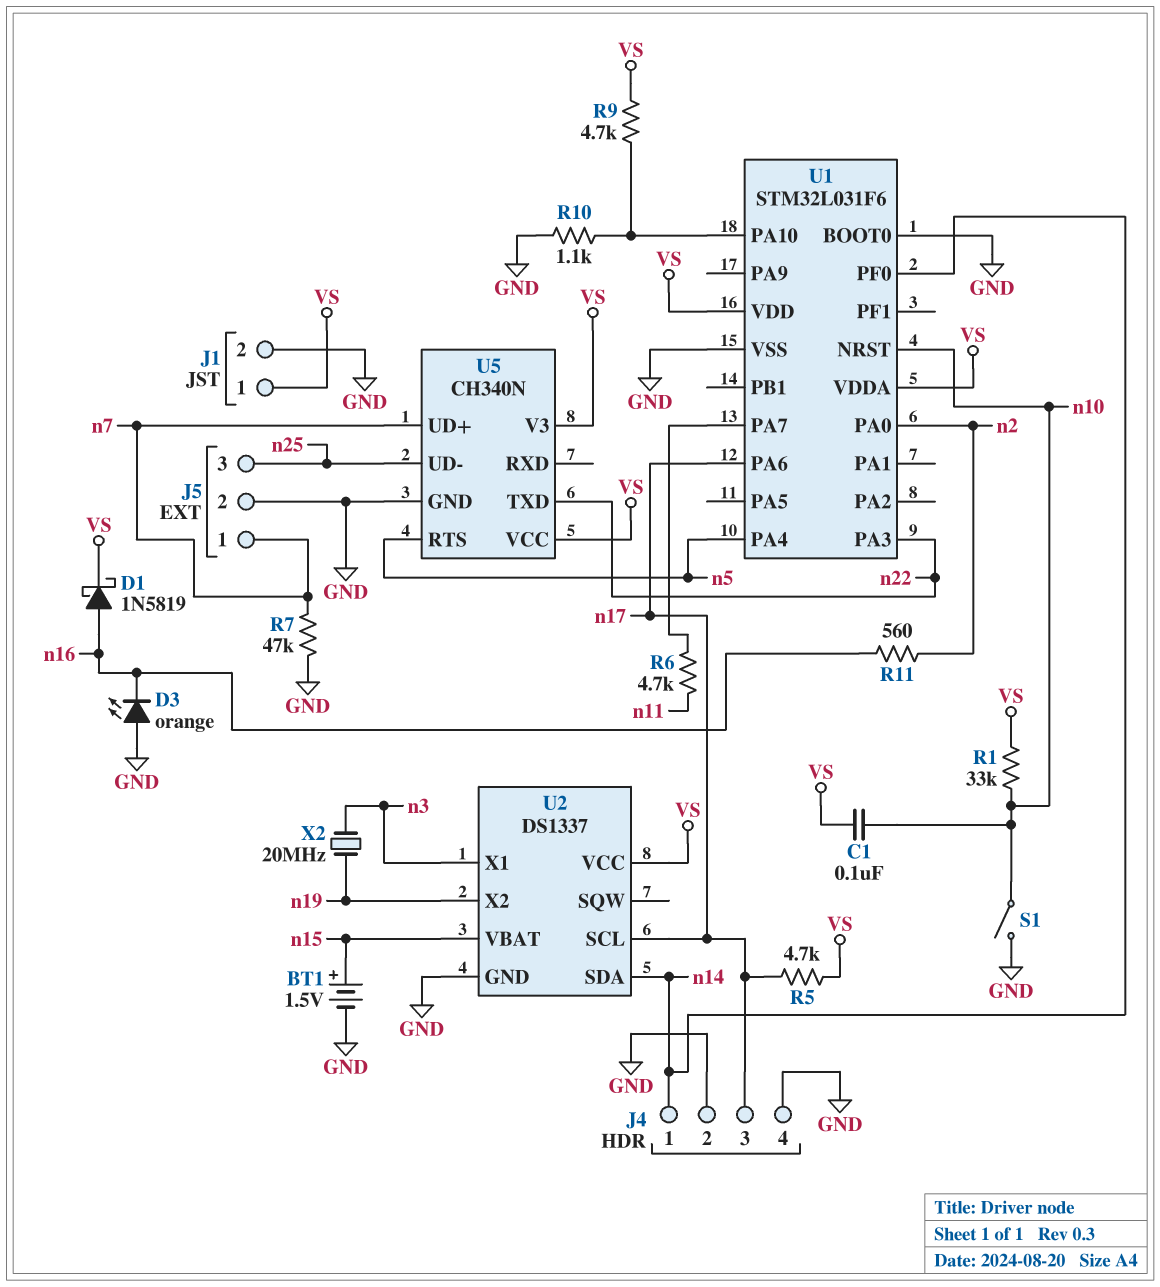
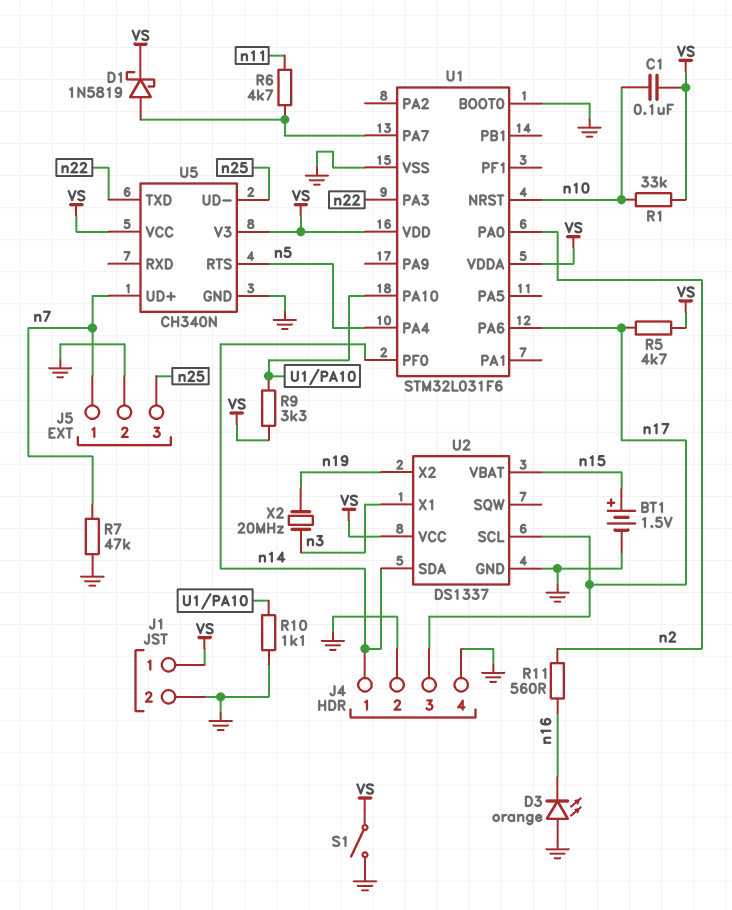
D1: schottky 1N5819 (A n16, K VS) -> schottky 1N5819 (A U1/PA7, K VS)
R9: 4.7k (U1/PA10, VS) -> 3.3k (U1/PA10, VS)
S1: switch (GND, n10) -> switch (GND, VS)

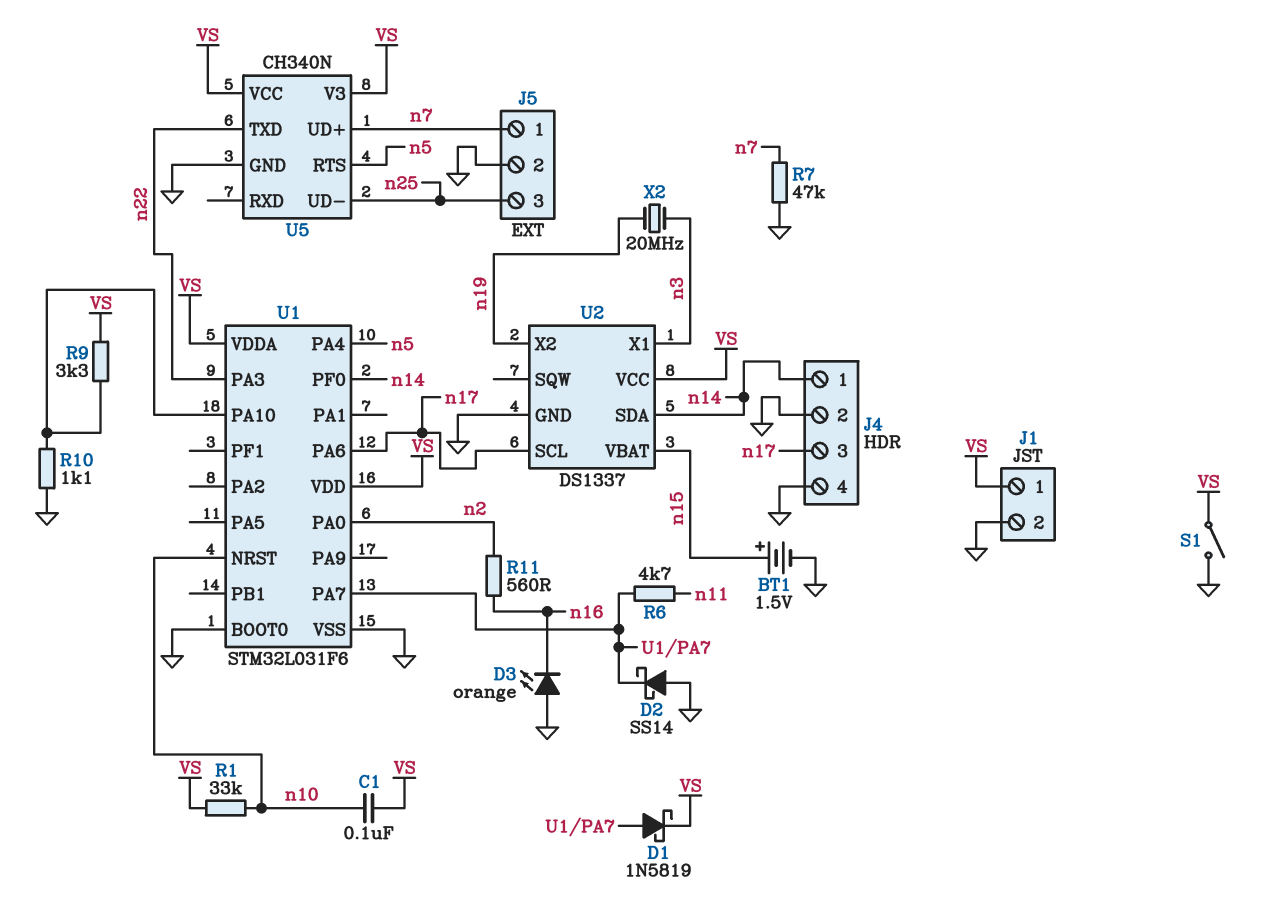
D2: none -> schottky SS14 (A GND, K U1/PA7)
R5: 4.7k (VS, n17) -> none

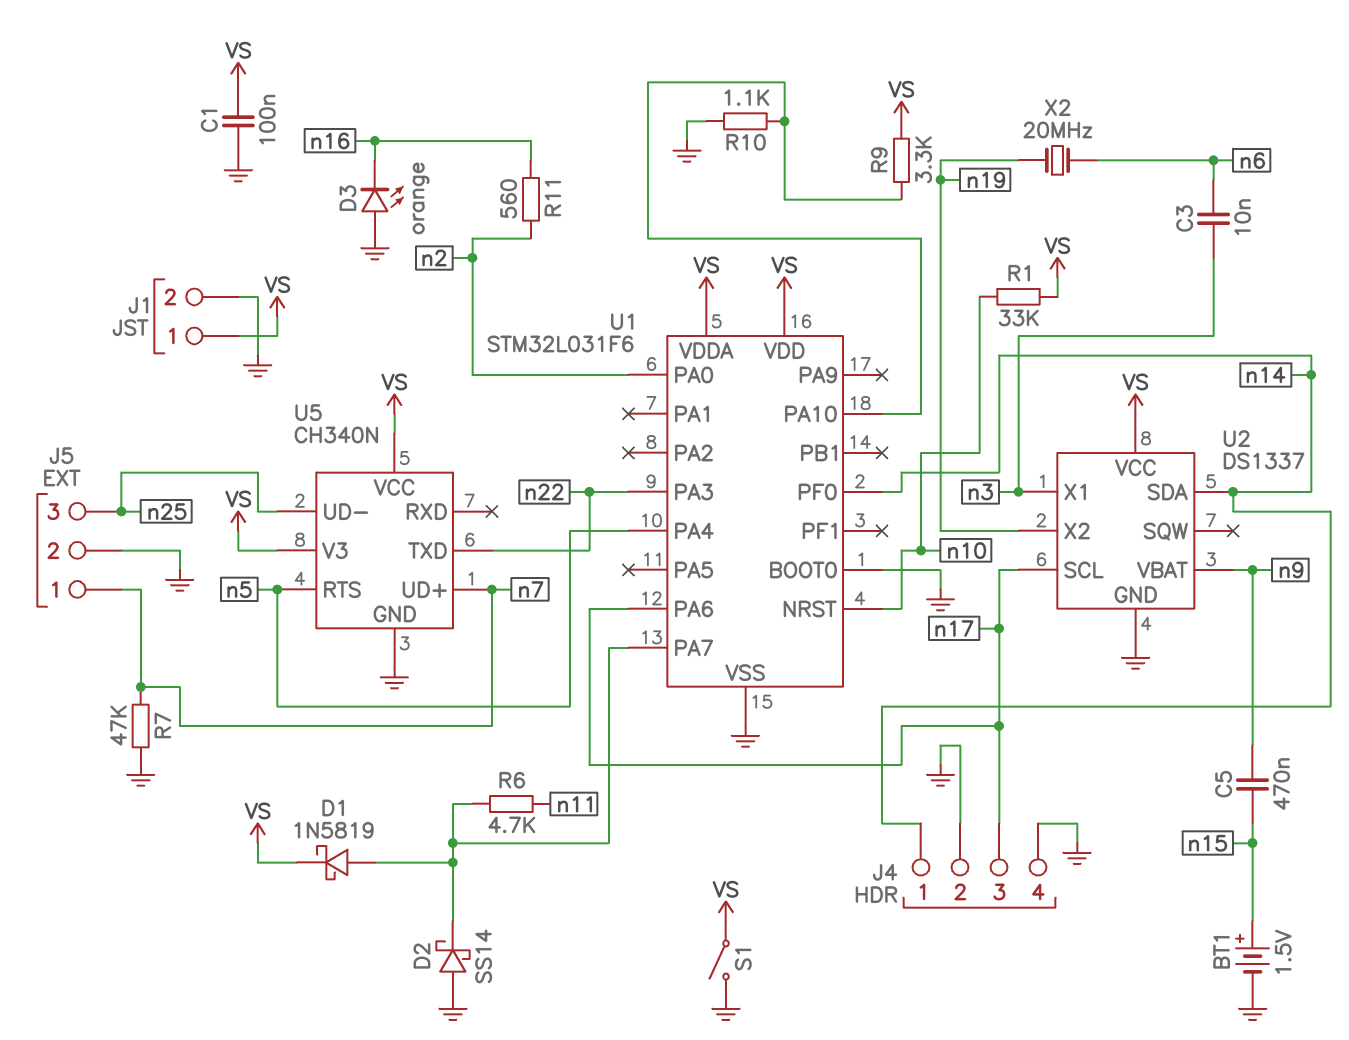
C1: 100nF (VS, n10) -> 100nF (GND, VS)
C3: none -> 10nF (n3, n6)
C5: none -> 470nF (n9, n15)
U2 pin VBAT: n15 -> n9
X2: 20MHz (n3, n19) -> 20MHz (n6, n19)

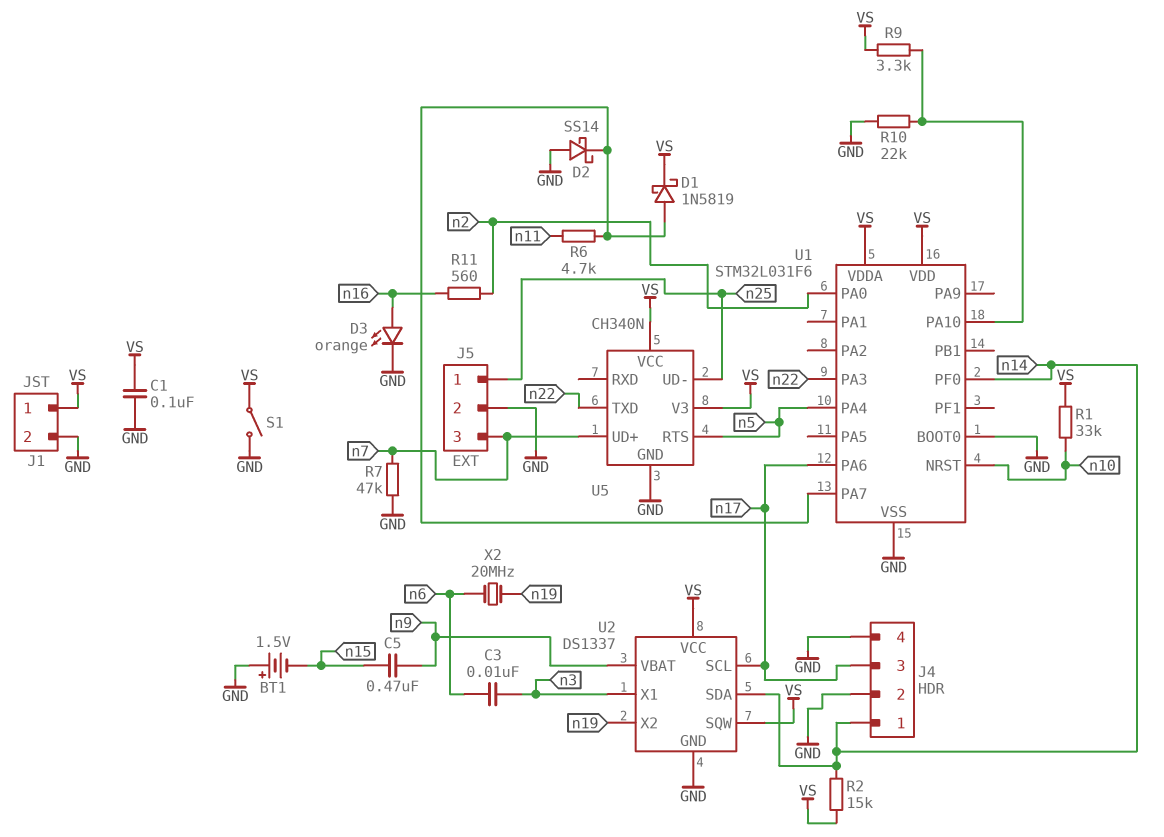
BT1: 1.5V (plus n15, minus GND) -> 1.5V (plus GND, minus n15)
D3: LED orange (A GND, K n16) -> LED orange (A n16, K GND)
J5 pin 1: n7 -> n25
J5 pin 3: n25 -> n7
R2: none -> 15k (VS, n14)
R10: 1.1k (GND, U1/PA10) -> 22k (GND, U1/PA10)
U2 pin SQW: none -> VS

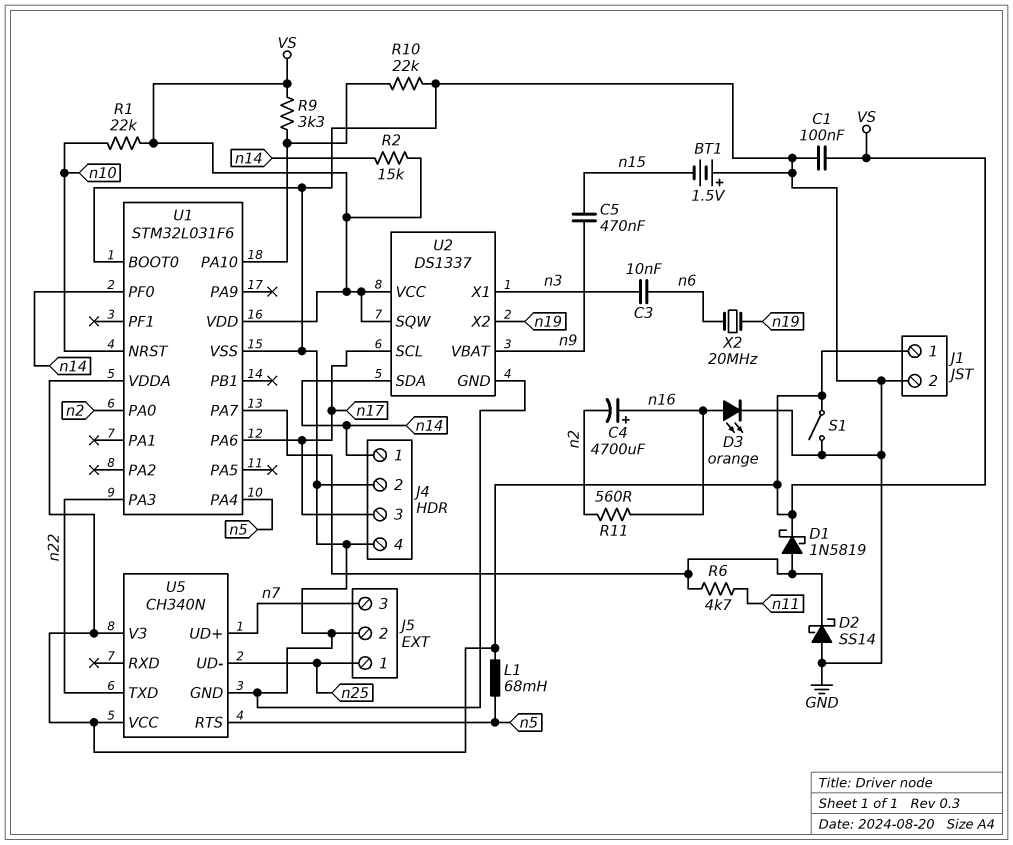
C4: none -> 4700uF (plus n16, minus n2)
L1: none -> 68mH (VS, n5)
R1: 33k (VS, n10) -> 22k (VS, n10)
R7: 47k (GND, n7) -> none

